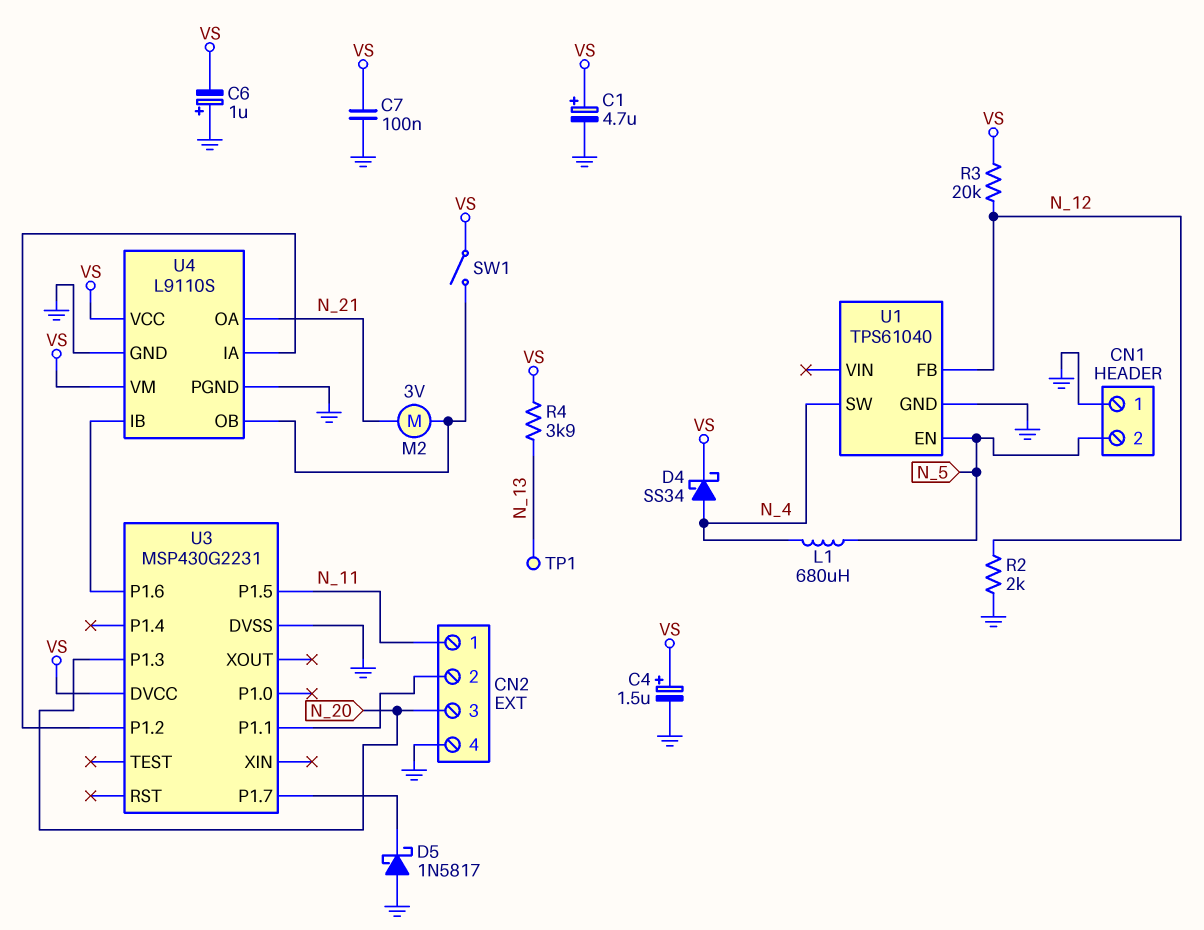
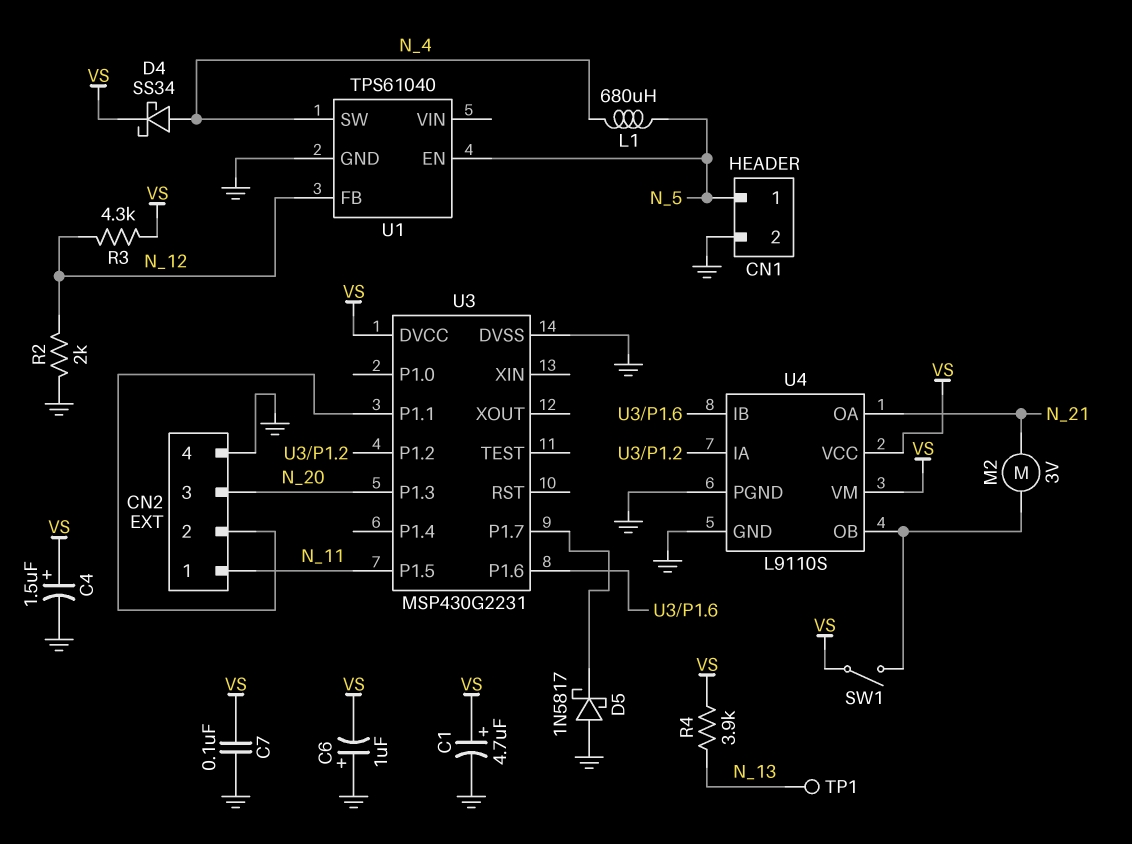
CN1 pin 1: GND -> N_5
CN1 pin 2: N_5 -> GND
R3: 20k (N_12, VS) -> 4.3k (N_12, VS)

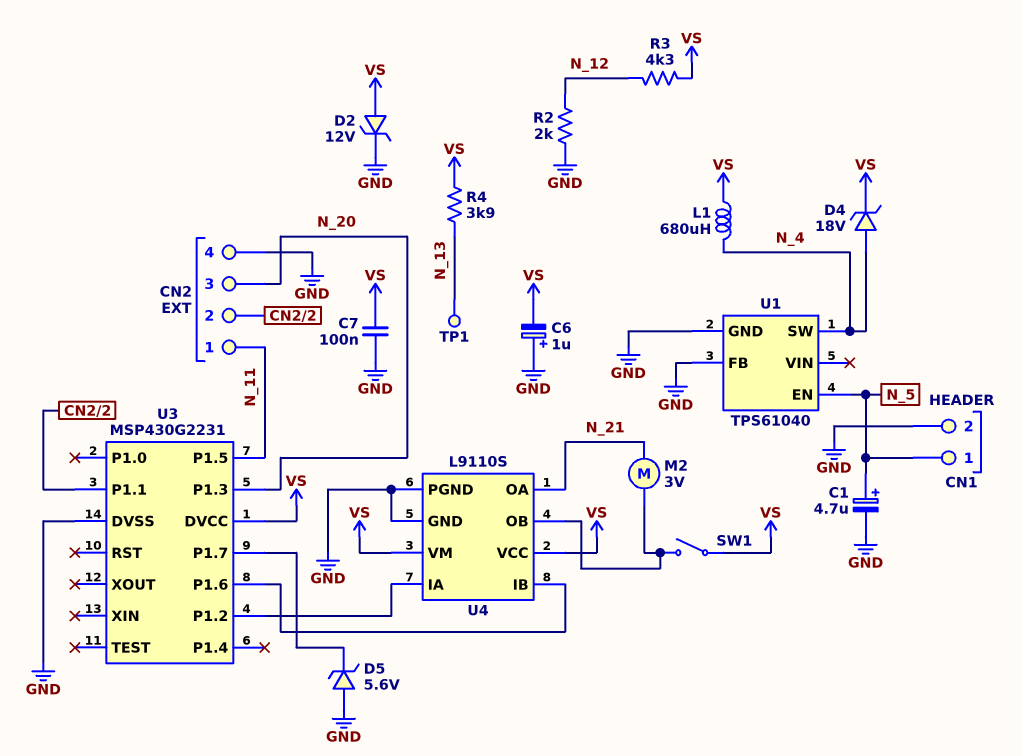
C1: 4.7uF (plus VS, minus GND) -> 4.7uF (plus N_5, minus GND)
C4: 1.5uF (plus VS, minus GND) -> none
D2: none -> zener 12V (A VS, K GND)
D4: schottky SS34 (A N_4, K VS) -> zener 18V (A N_4, K VS)
D5: schottky 1N5817 (A GND, K U3/P1.7) -> zener 5.6V (A GND, K U3/P1.7)
L1: 680uH (N_4, N_5) -> 680uH (N_4, VS)
U1 pin FB: N_12 -> GND

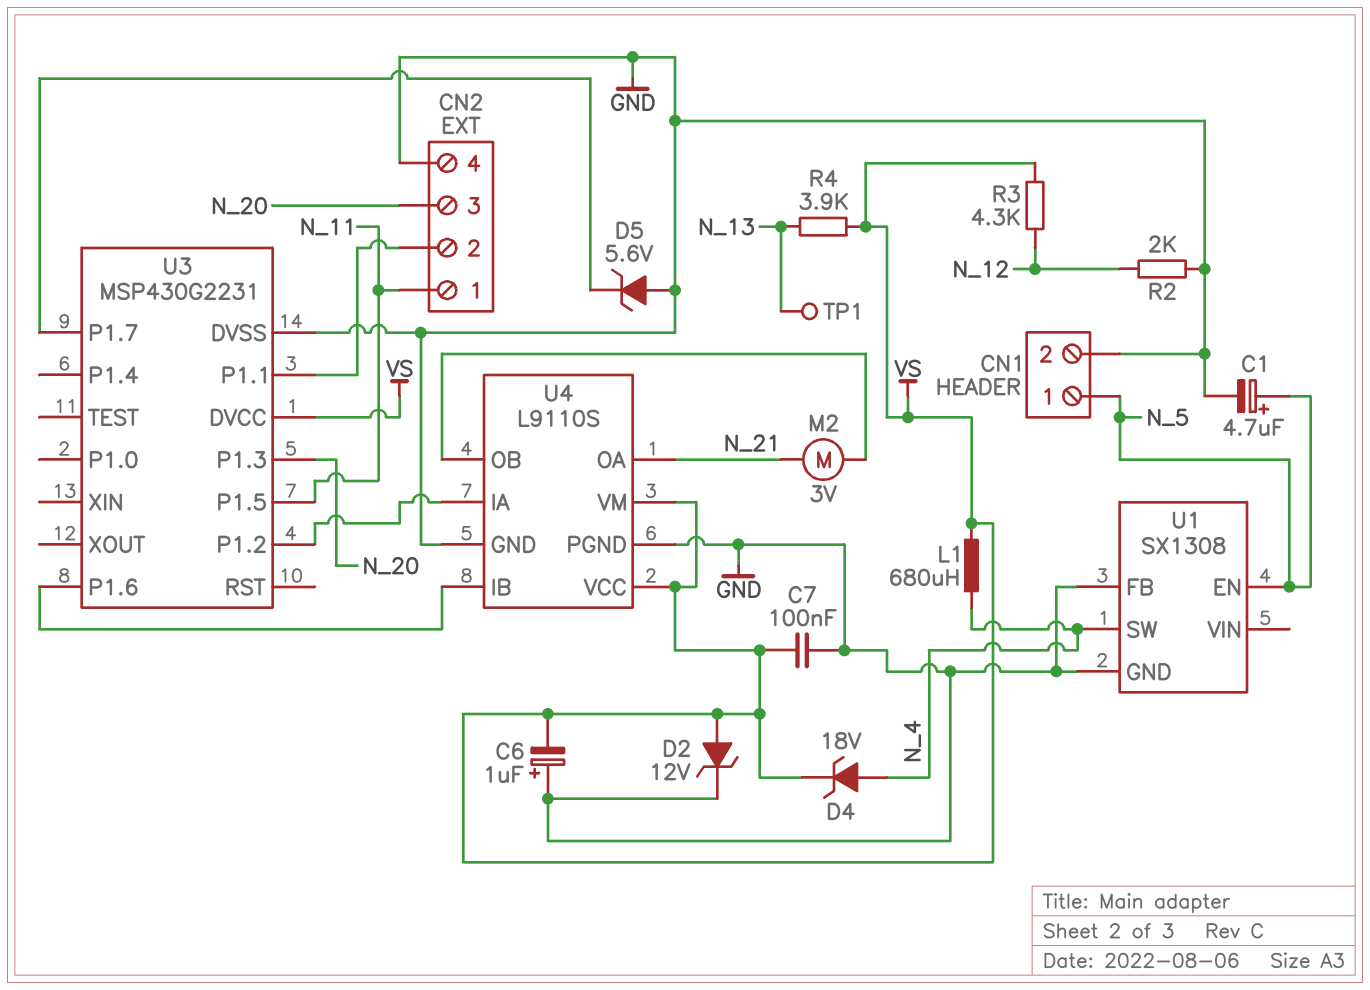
SW1: switch (U4/OB, VS) -> none
U1: TPS61040 -> SX1308

